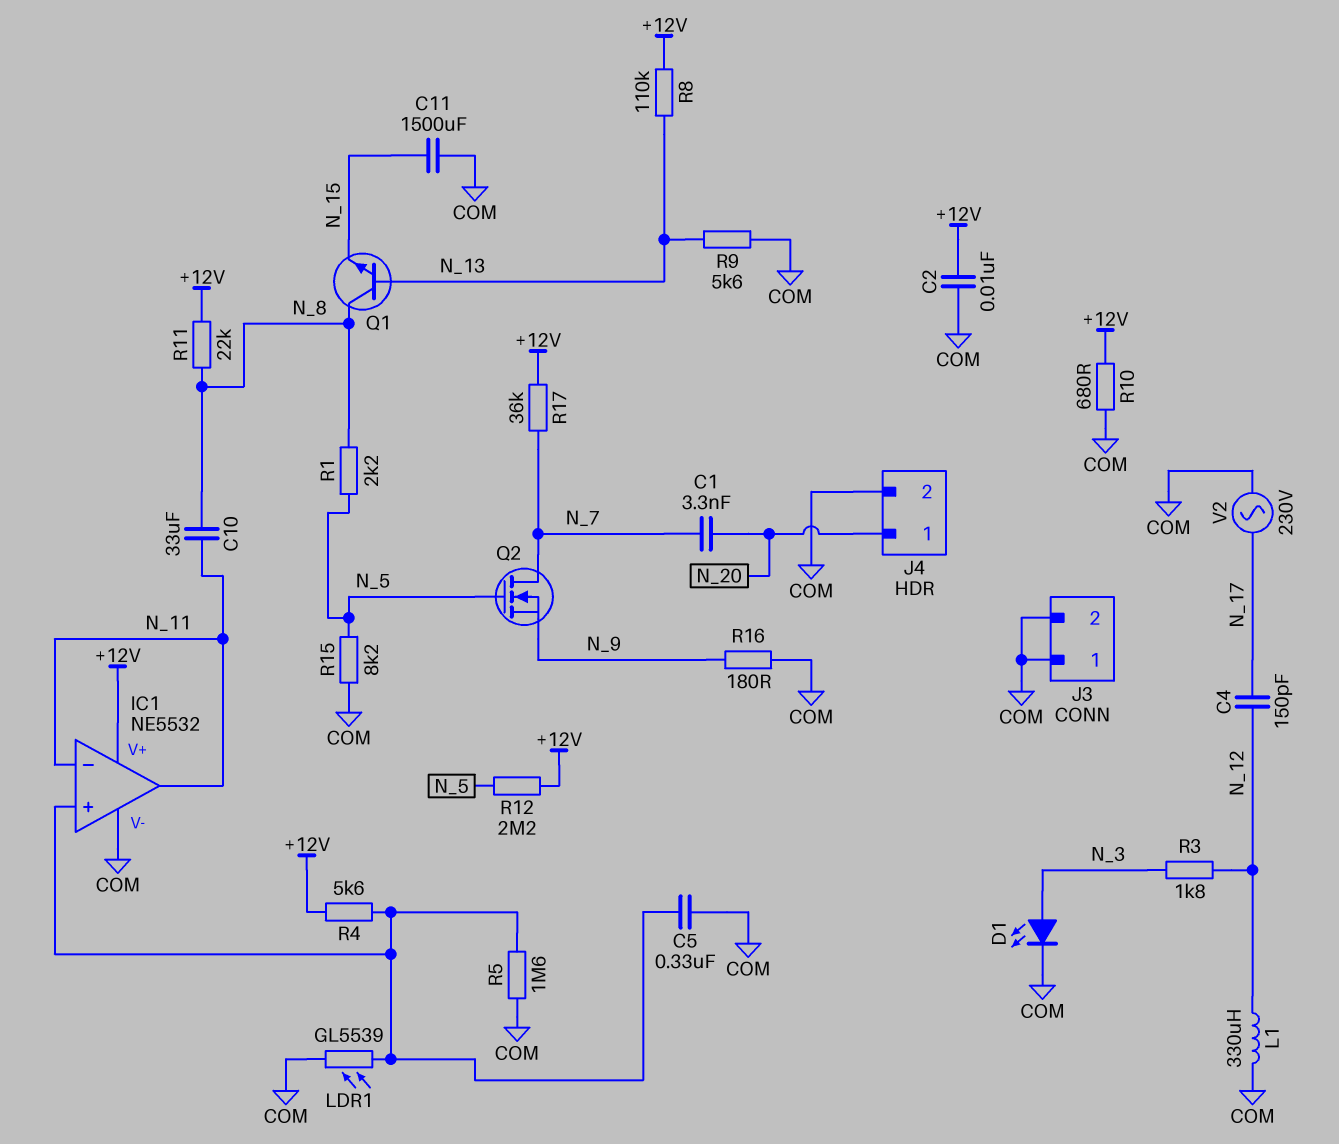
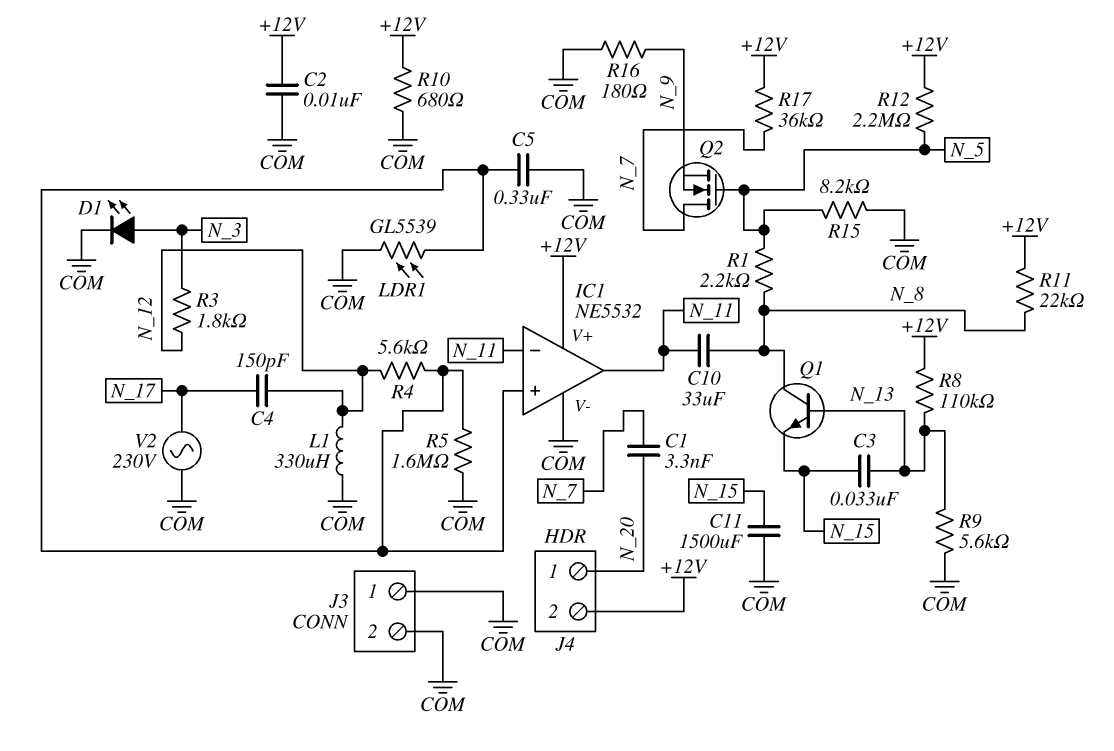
C3: none -> 33nF (N_13, N_15)
J4 pin 2: COM -> +12V
R4: 5.6k (+12V, IC1/in+) -> 5.6k (IC1/in+, N_12)

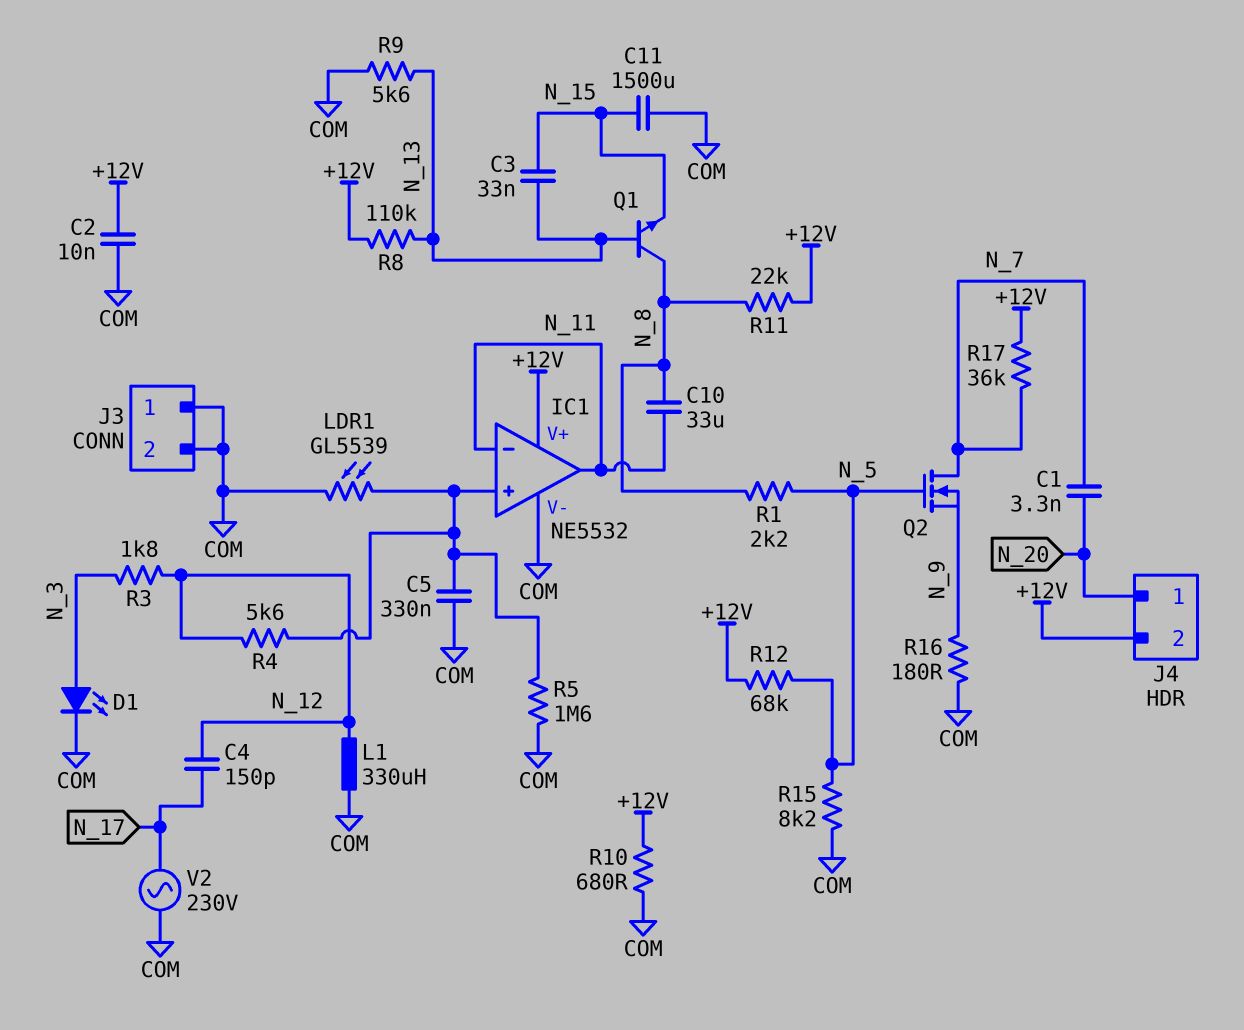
R12: 2.2M (+12V, N_5) -> 68k (+12V, N_5)

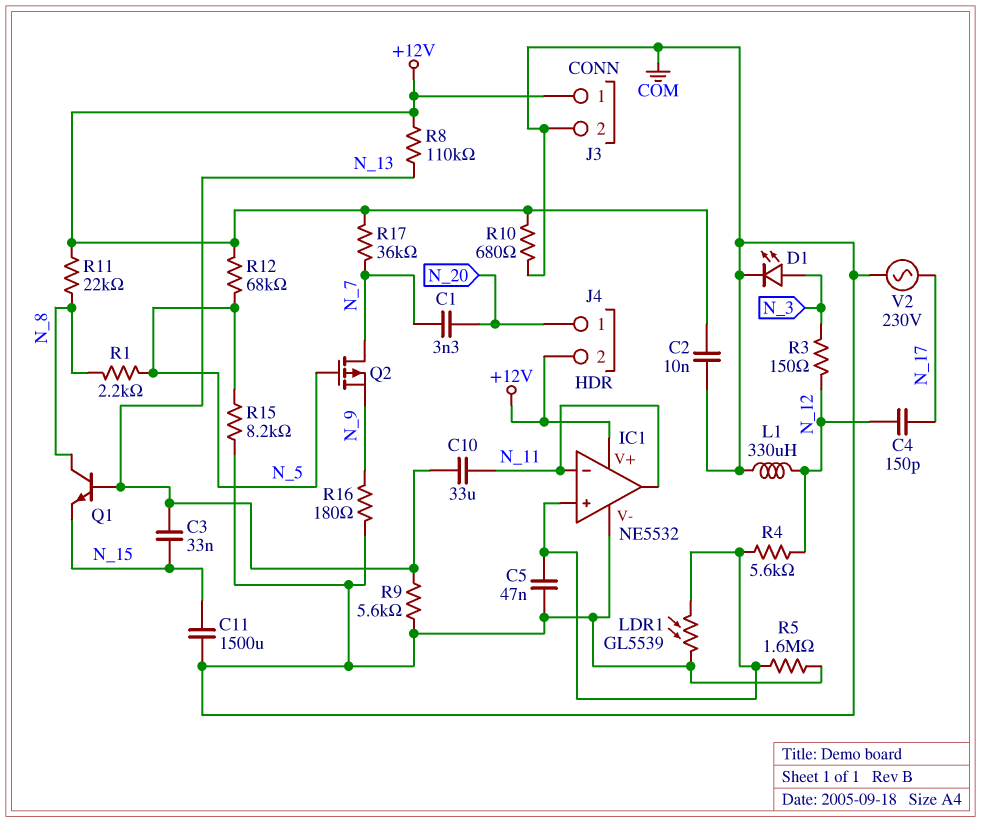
C5: 330nF (COM, IC1/in+) -> 47nF (COM, IC1/in+)
C10: 33uF (N_8, N_11) -> 33uF (N_11, N_13)
J3 pin 1: COM -> +12V
Q2: NMOS (G N_5, D N_7, S N_9) -> PMOS (G N_5, D N_7, S N_9)
R3: 1.8k (N_3, N_12) -> 150 (N_3, N_12)

